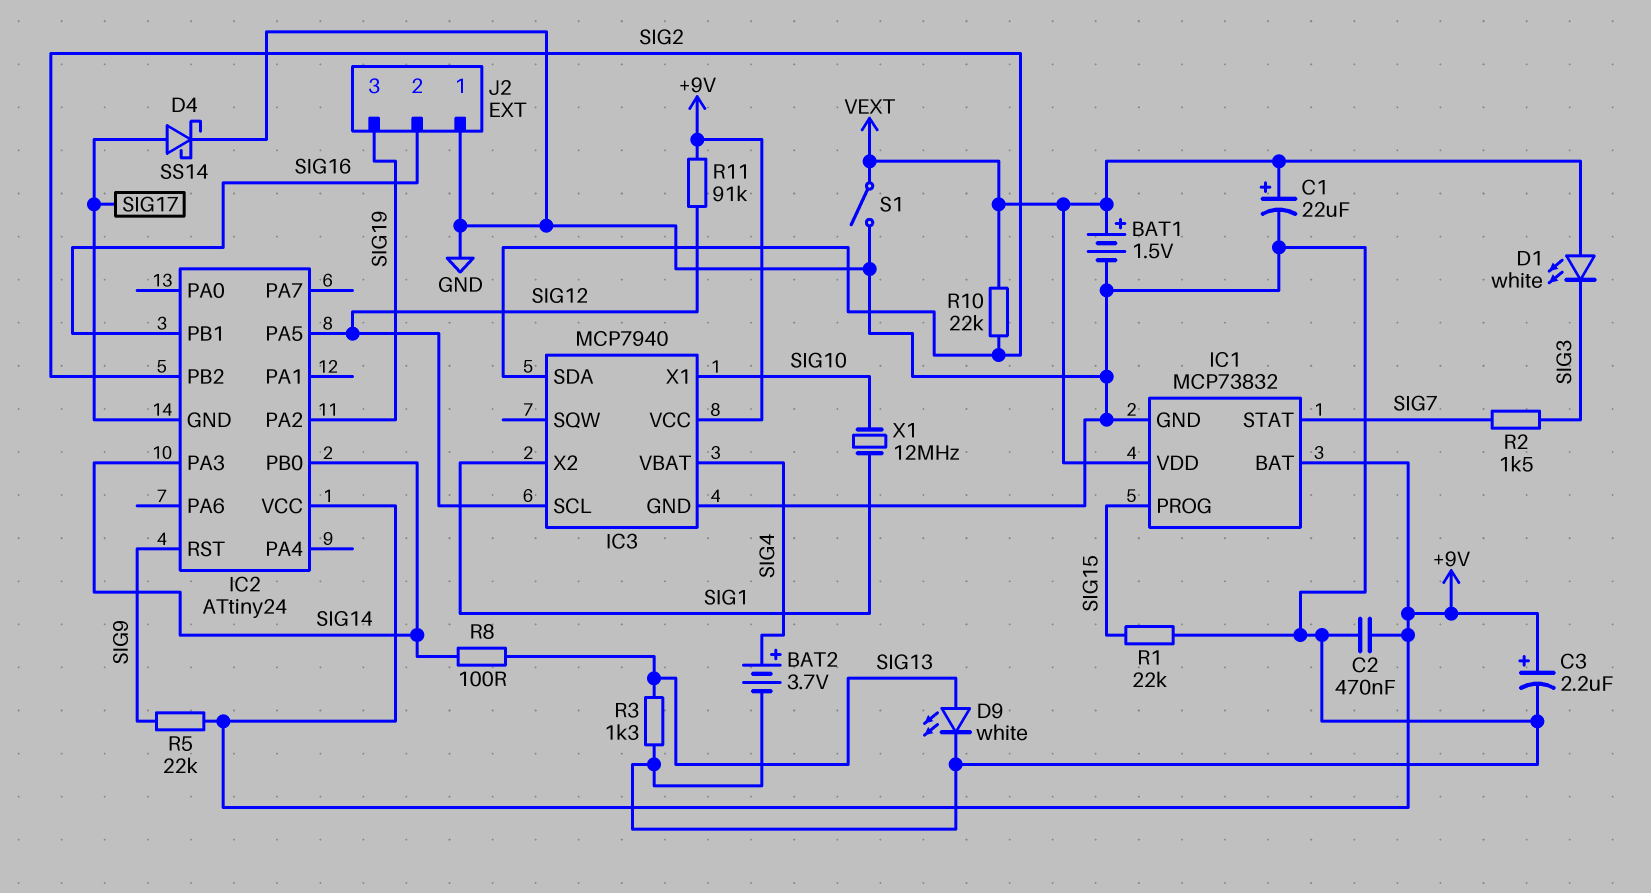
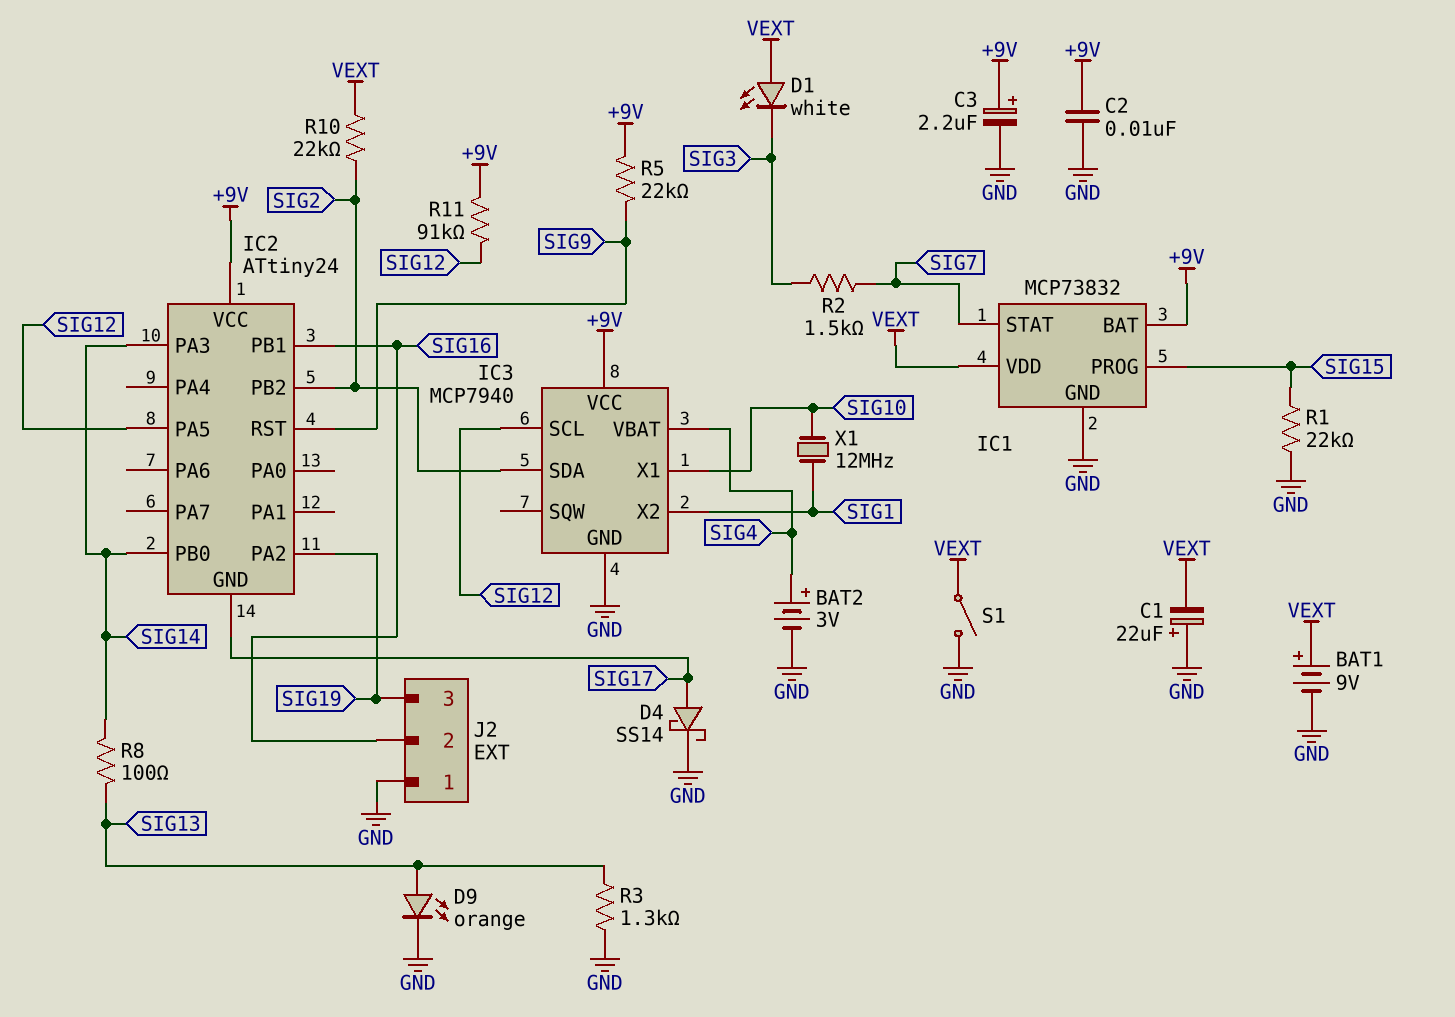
BAT1: 1.5V (plus VEXT, minus GND) -> 9V (plus VEXT, minus GND)
BAT2: 3.7V (plus SIG4, minus GND) -> 3V (plus SIG4, minus GND)
C1: 22uF (plus VEXT, minus GND) -> 22uF (plus GND, minus VEXT)
C2: 470nF (+9V, GND) -> 10nF (+9V, GND)
D9: LED white (A SIG13, K GND) -> LED orange (A SIG13, K GND)

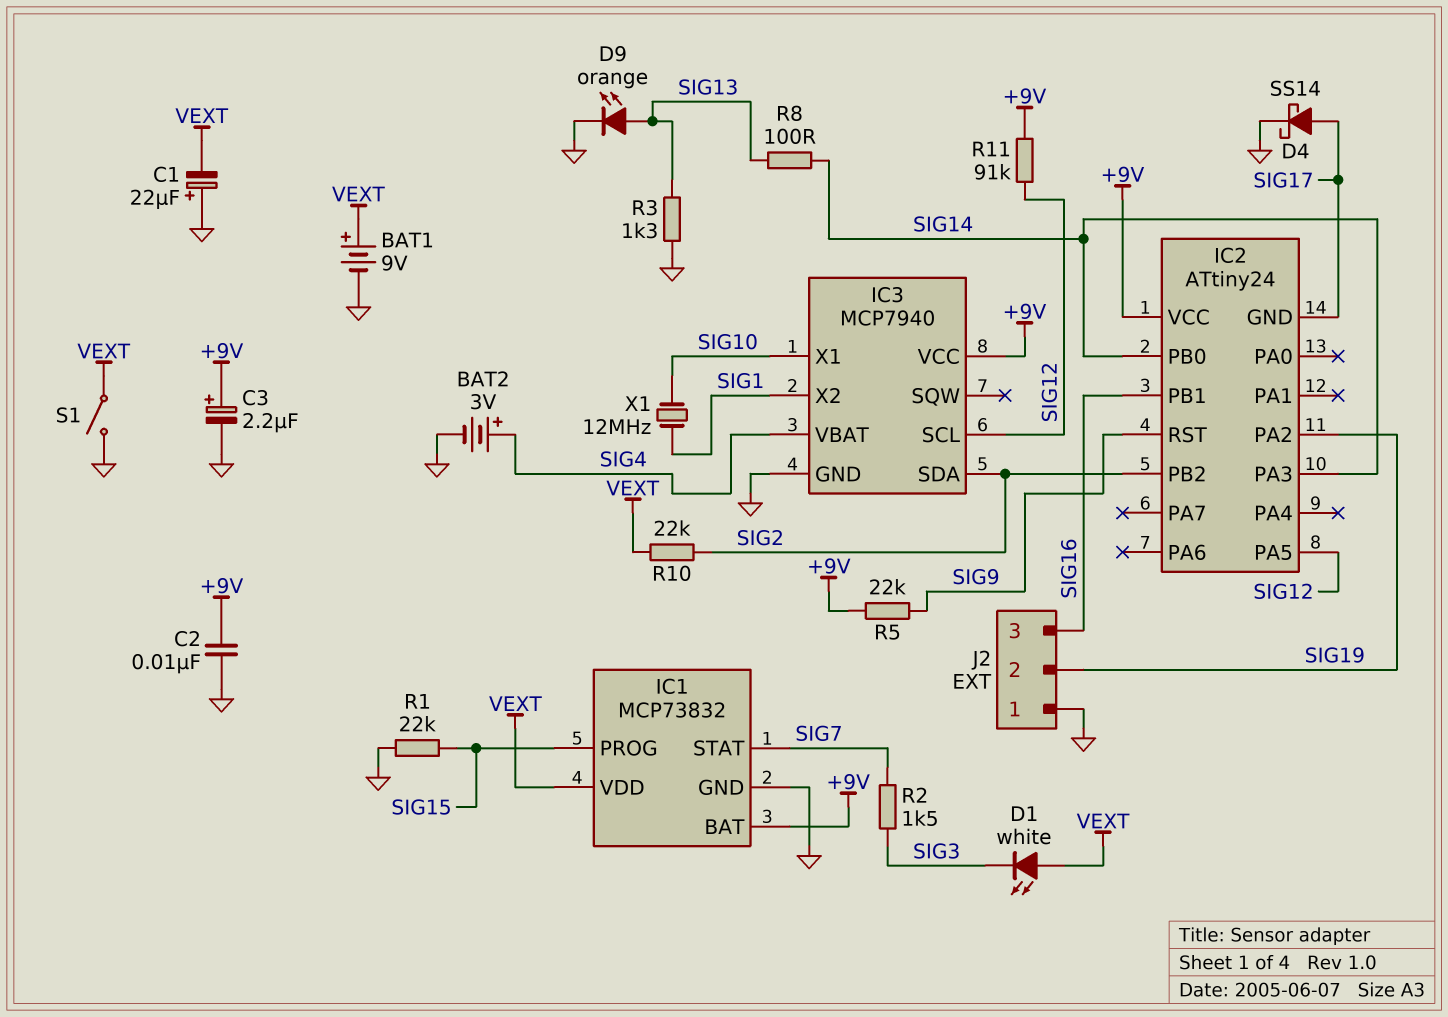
J2 pin 2: SIG16 -> SIG19
J2 pin 3: SIG19 -> SIG16

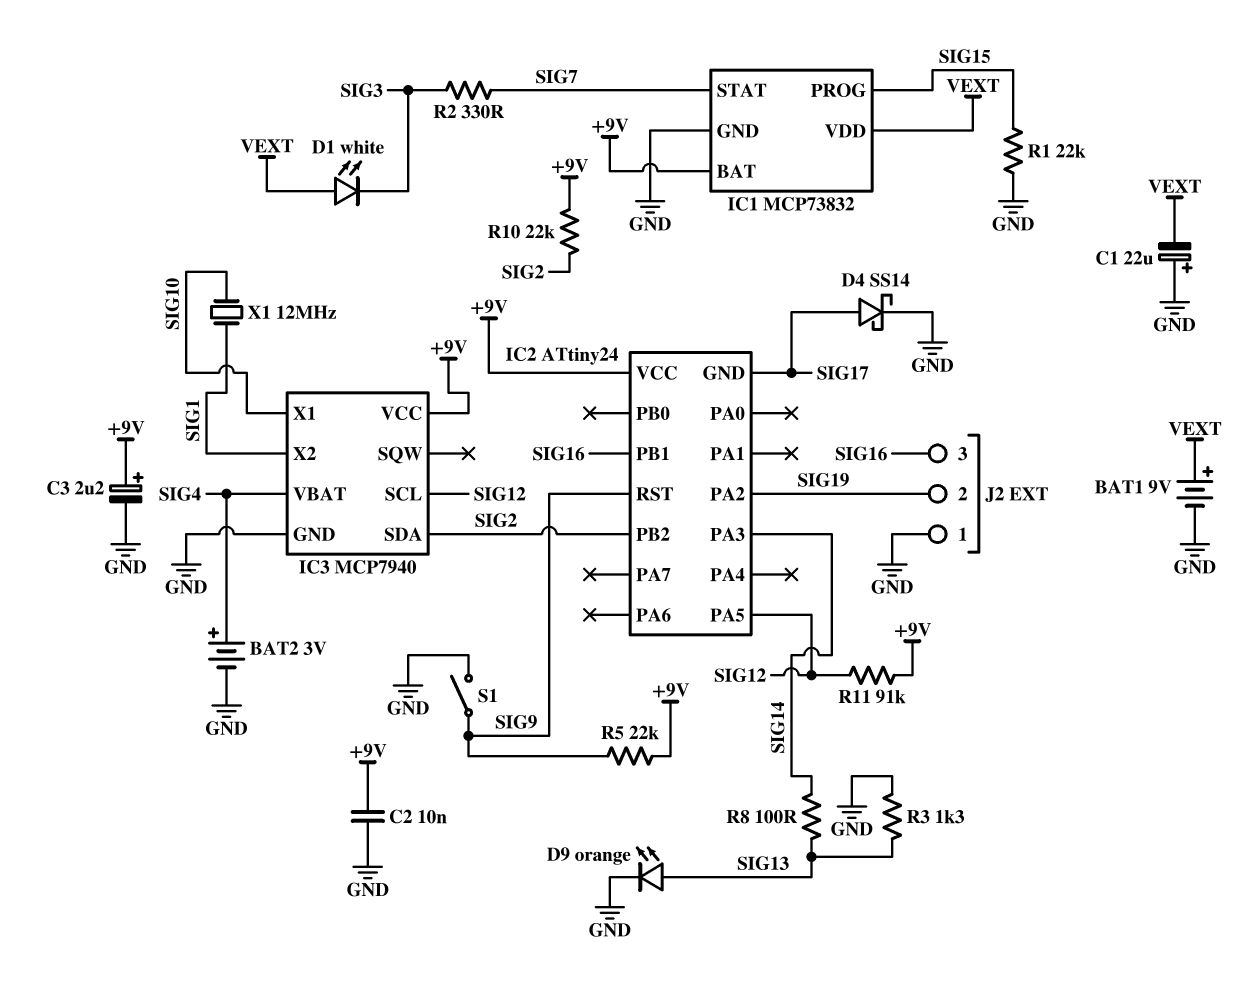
IC2 pin PB0: SIG14 -> none
R2: 1.5k (SIG3, SIG7) -> 330 (SIG3, SIG7)
R10: 22k (SIG2, VEXT) -> 22k (+9V, SIG2)
S1: switch (GND, VEXT) -> switch (GND, SIG9)

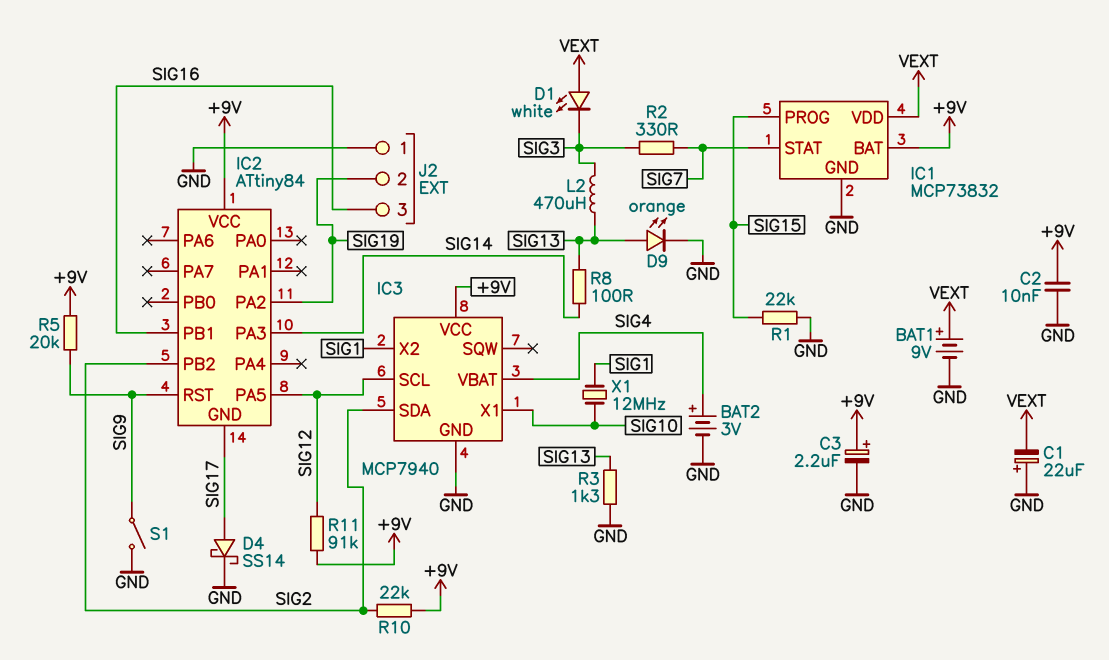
IC2: ATtiny24 -> ATtiny84
L2: none -> 470uH (SIG3, SIG13)
R5: 22k (+9V, SIG9) -> 20k (+9V, SIG9)

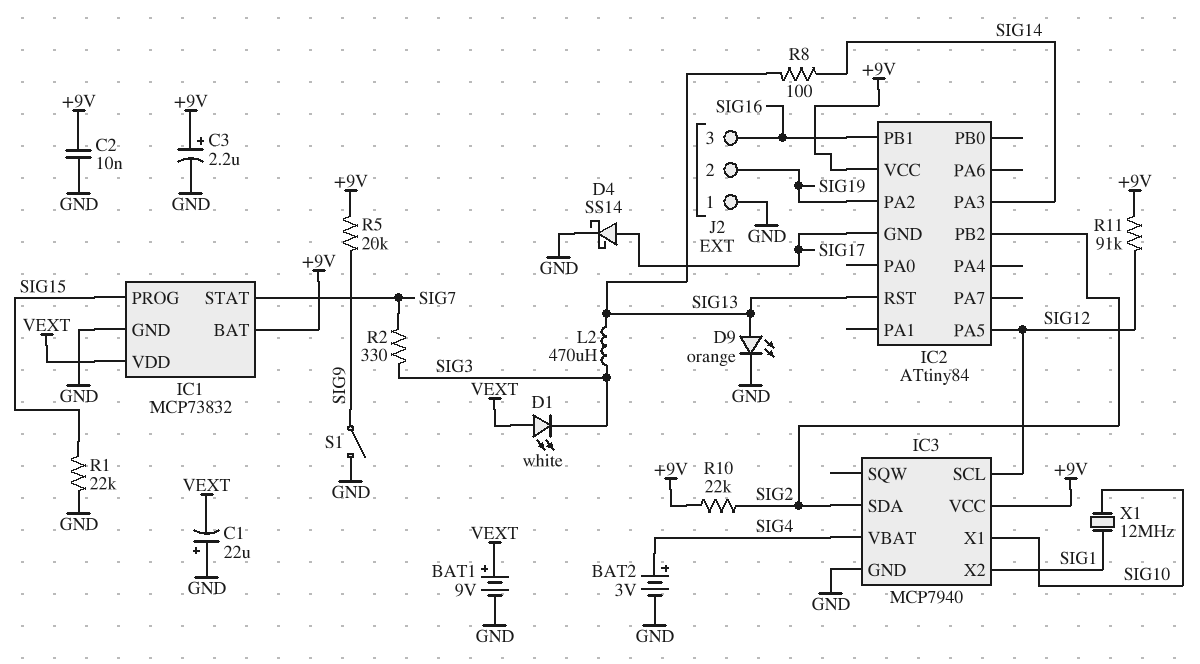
IC2 pin RST: SIG9 -> SIG13
R3: 1.3k (GND, SIG13) -> none

